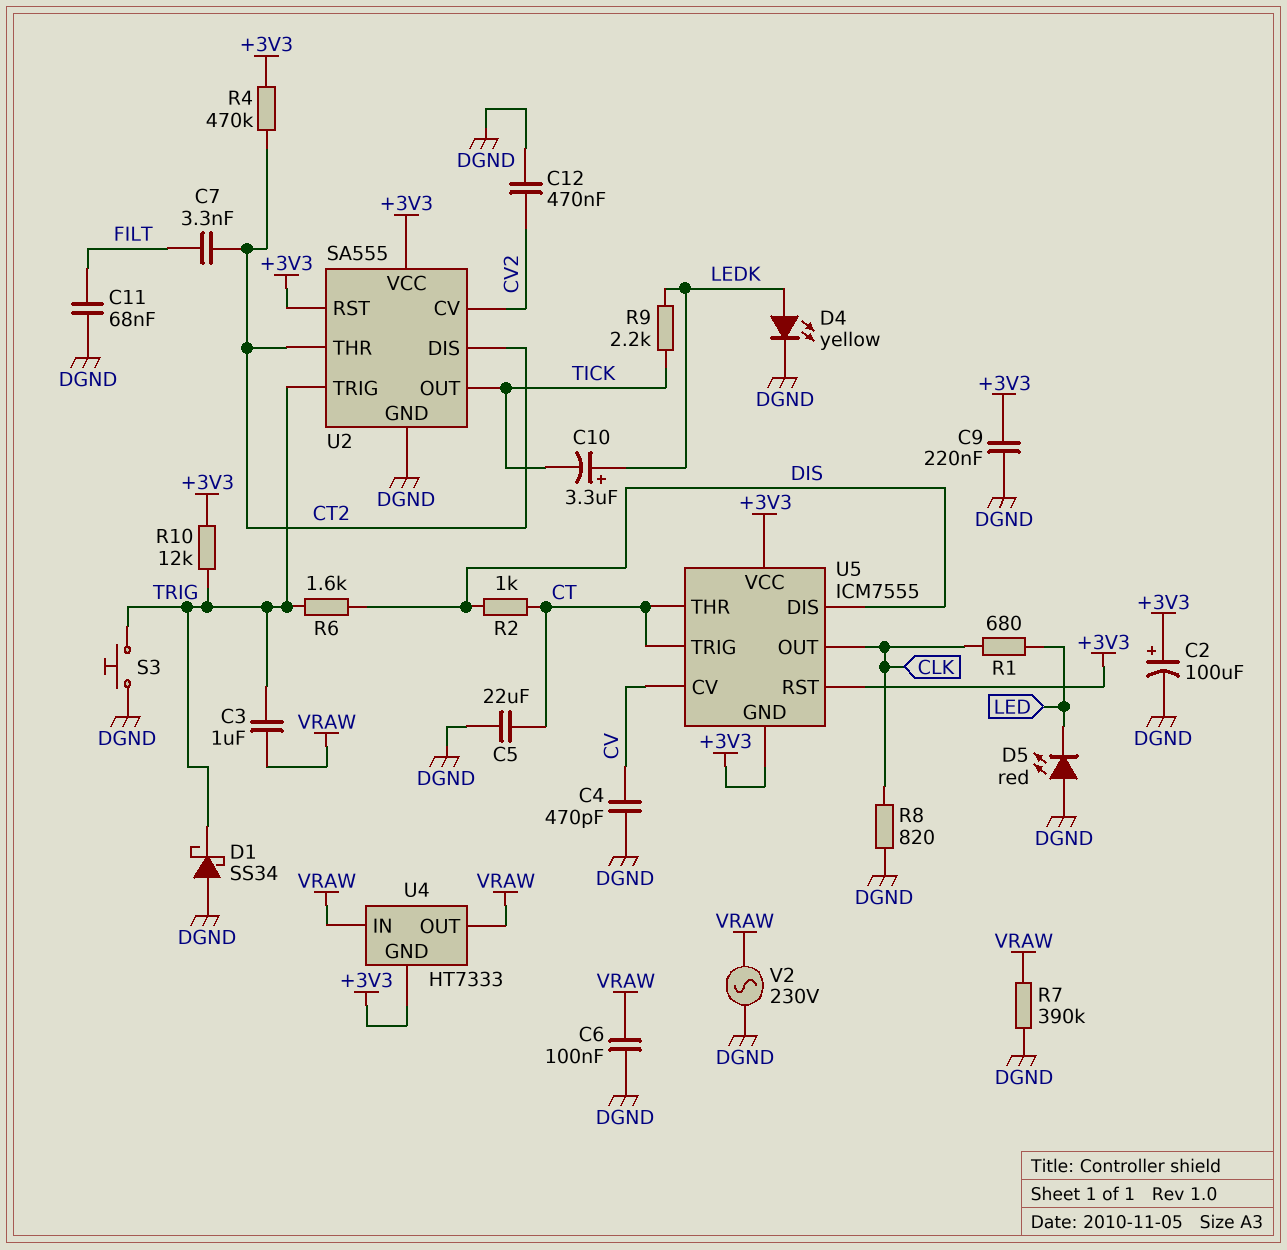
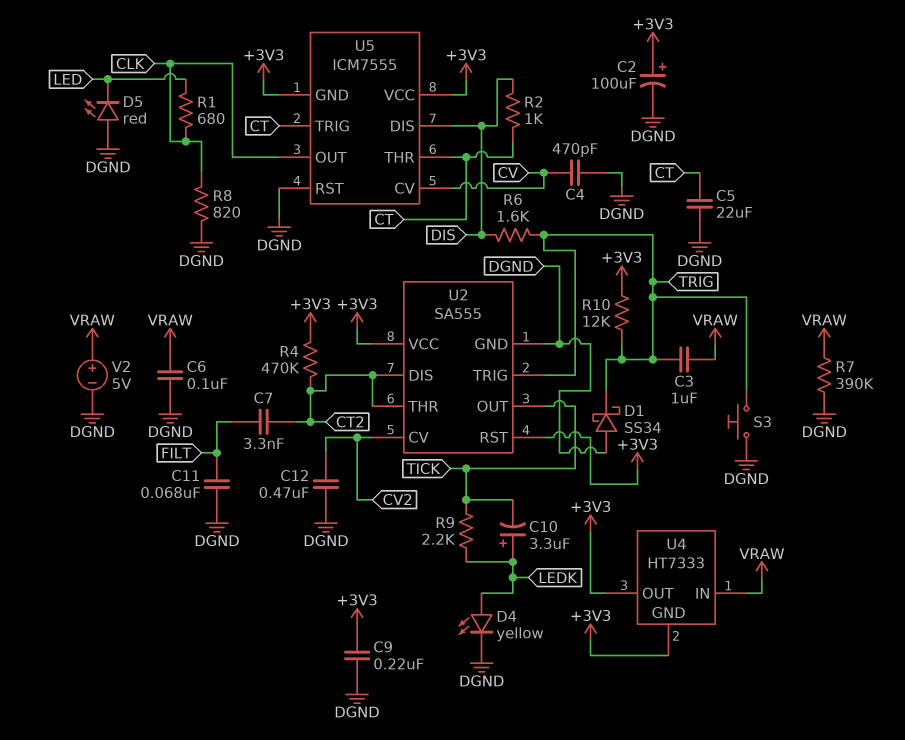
U4 pin OUT: VRAW -> +3V3
U5 pin RST: +3V3 -> DGND
V2: AC 230V (DGND, VRAW) -> 5V (plus VRAW, minus DGND)

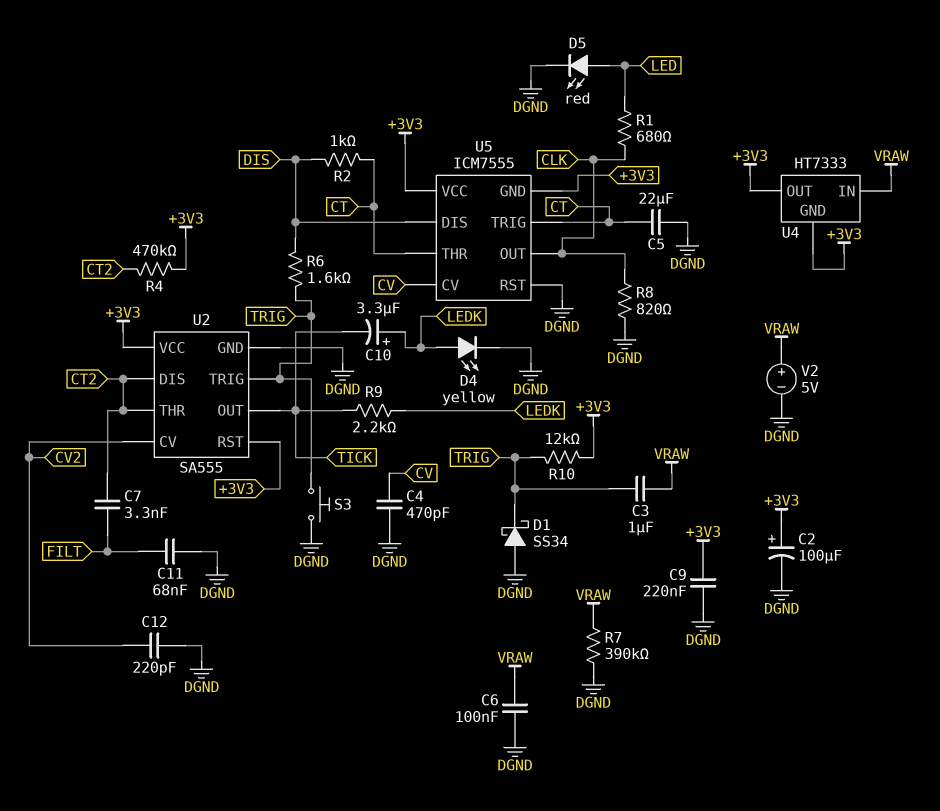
C12: 470nF (CV2, DGND) -> 220pF (CV2, DGND)
D5: LED red (A DGND, K LED) -> LED red (A LED, K DGND)

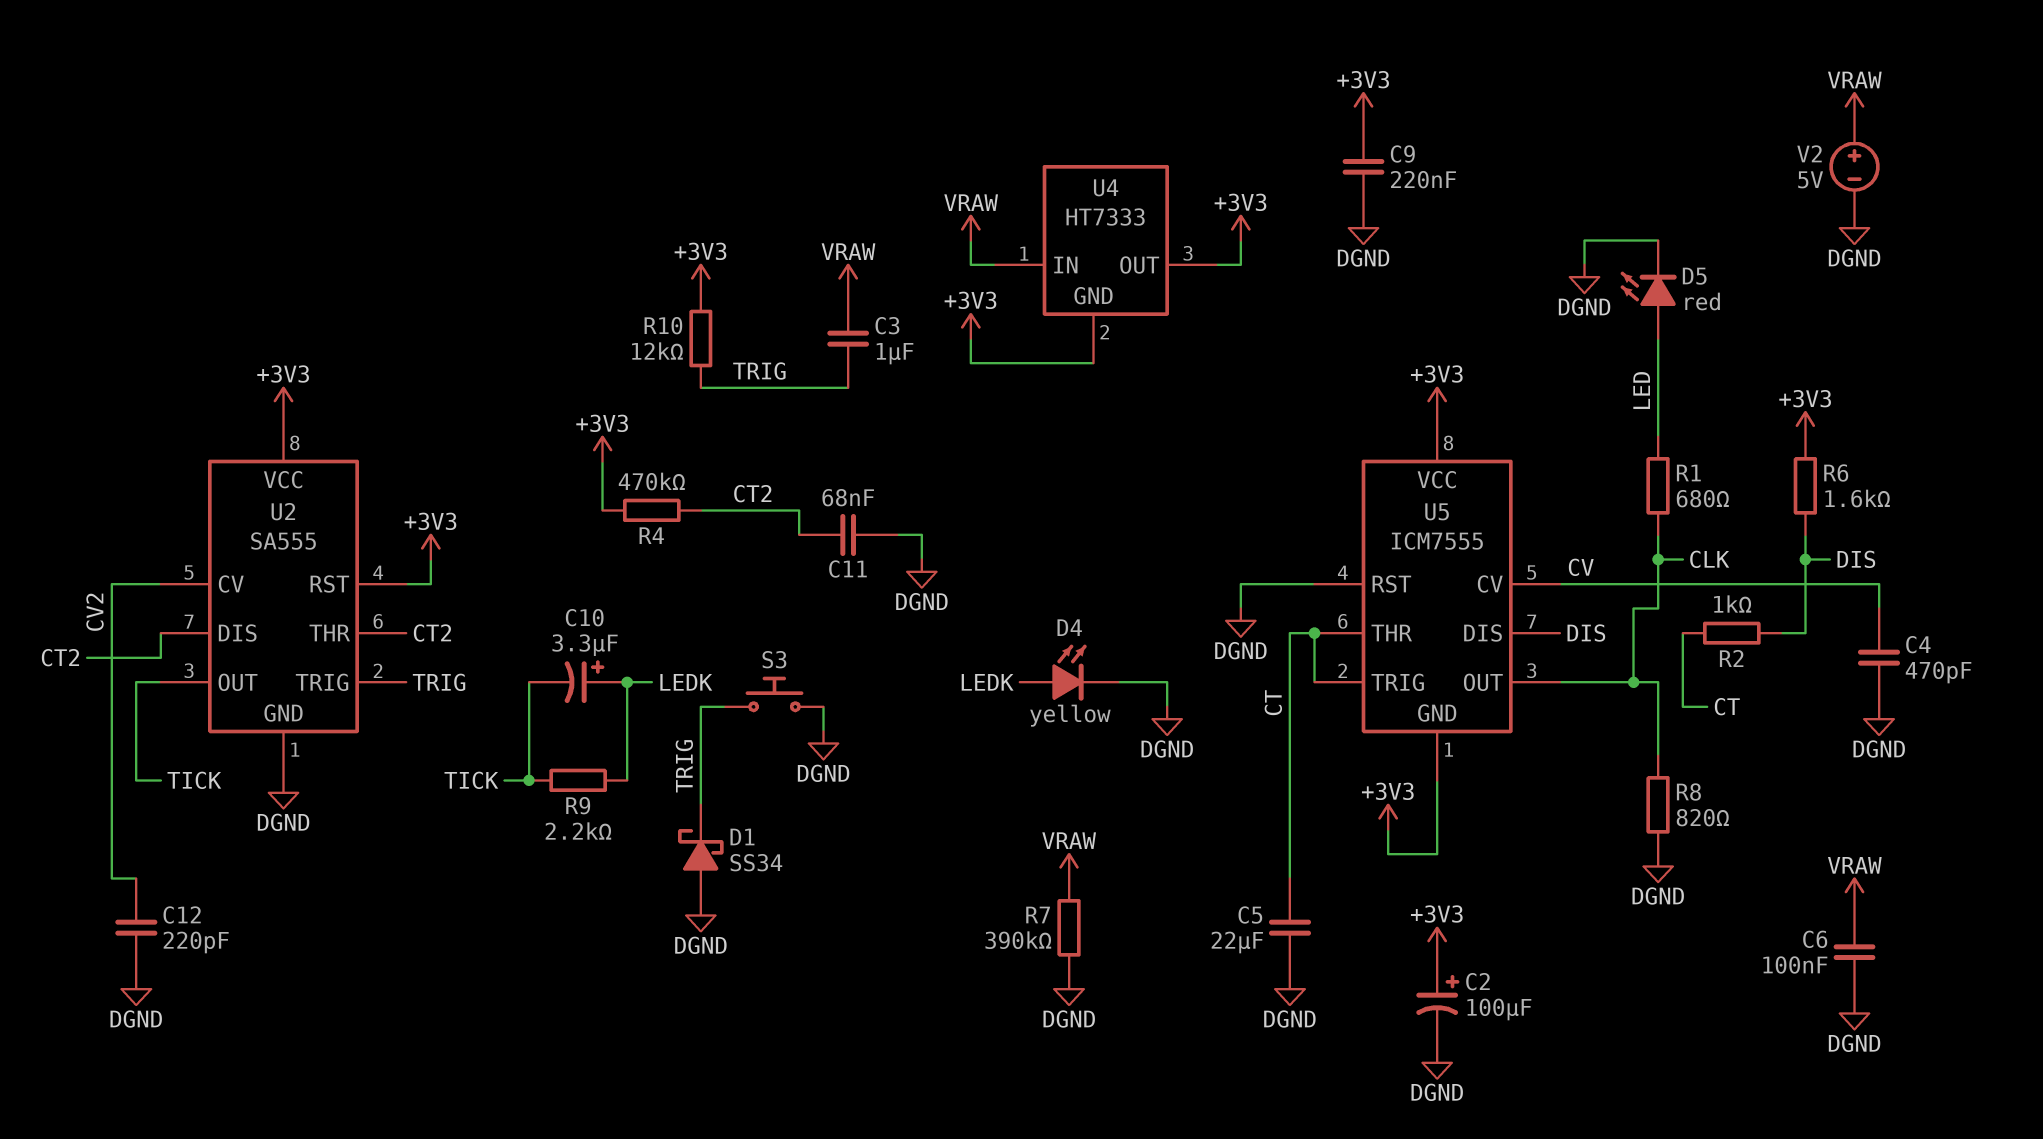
C7: 3.3nF (CT2, FILT) -> none
C11: 68nF (DGND, FILT) -> 68nF (CT2, DGND)
R6: 1.6k (DIS, TRIG) -> 1.6k (+3V3, DIS)

